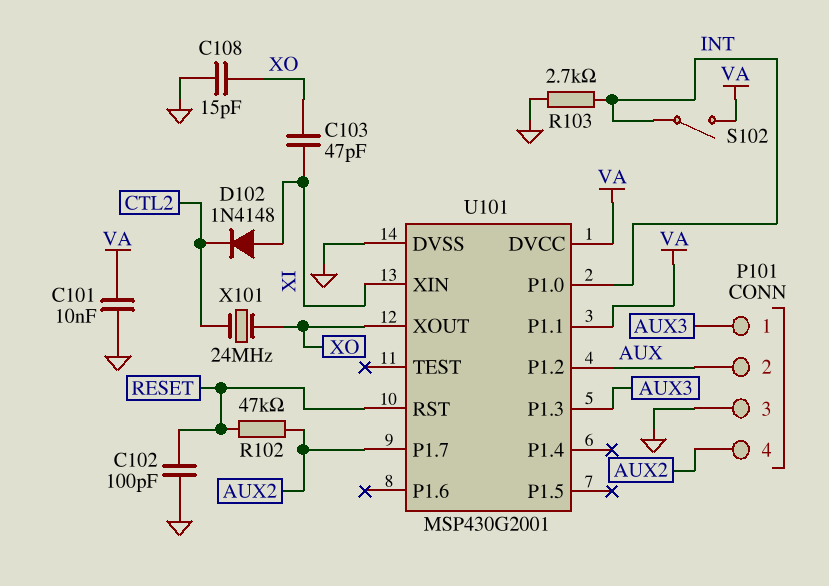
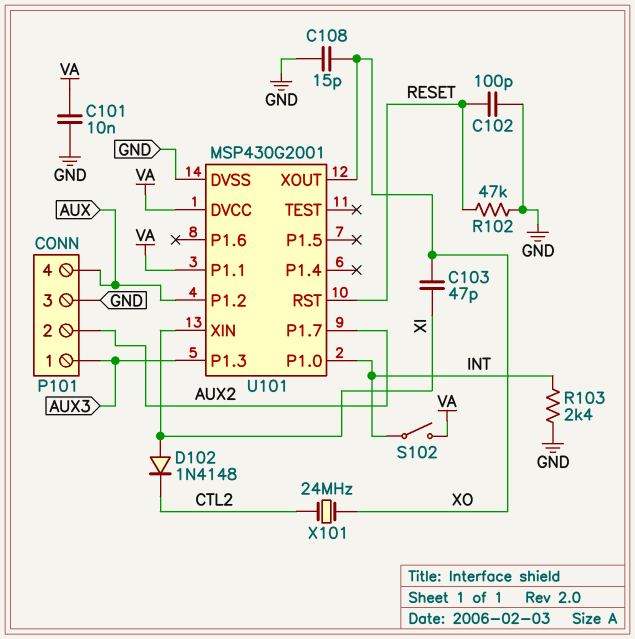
P101 pin 2: AUX -> AUX2
P101 pin 4: AUX2 -> AUX
R102: 47k (AUX2, RESET) -> 47k (GND, RESET)
R103: 2.7k (GND, INT) -> 2.4k (GND, INT)

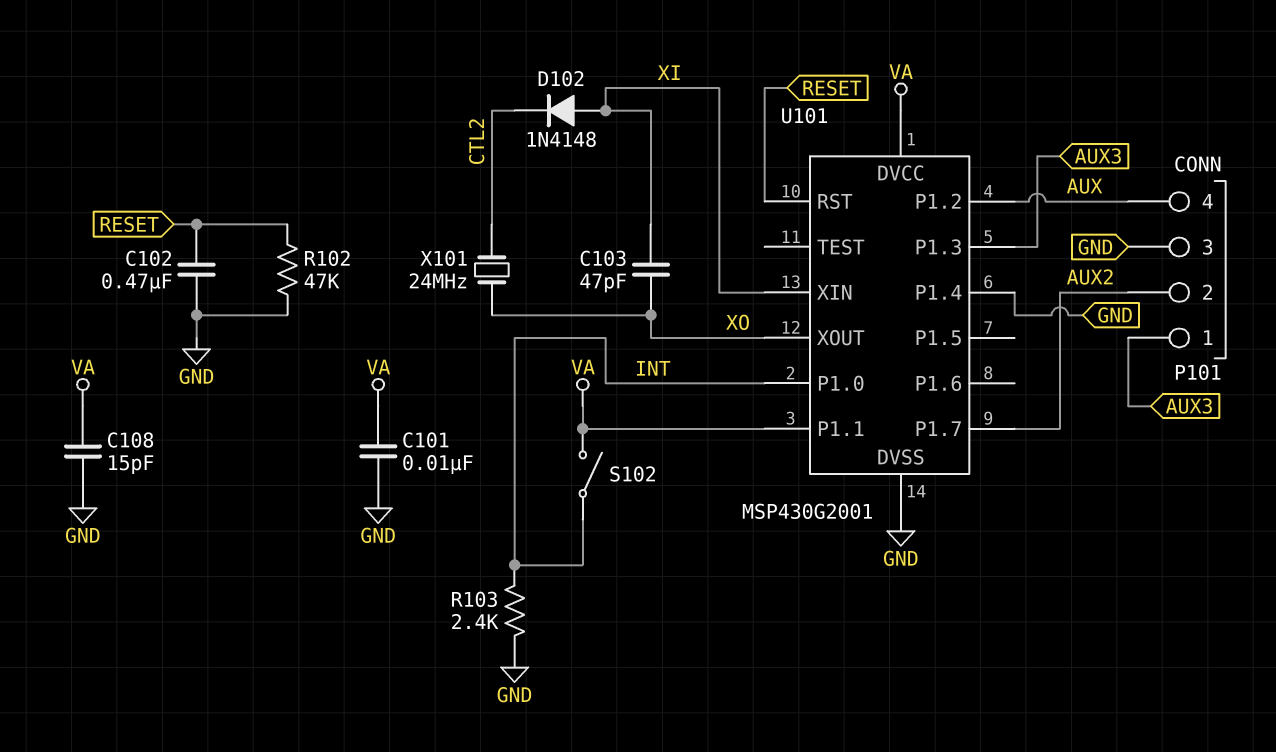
C102: 100pF (GND, RESET) -> 470nF (GND, RESET)
C108: 15pF (GND, XO) -> 15pF (GND, VA)
U101 pin P1.4: none -> GND

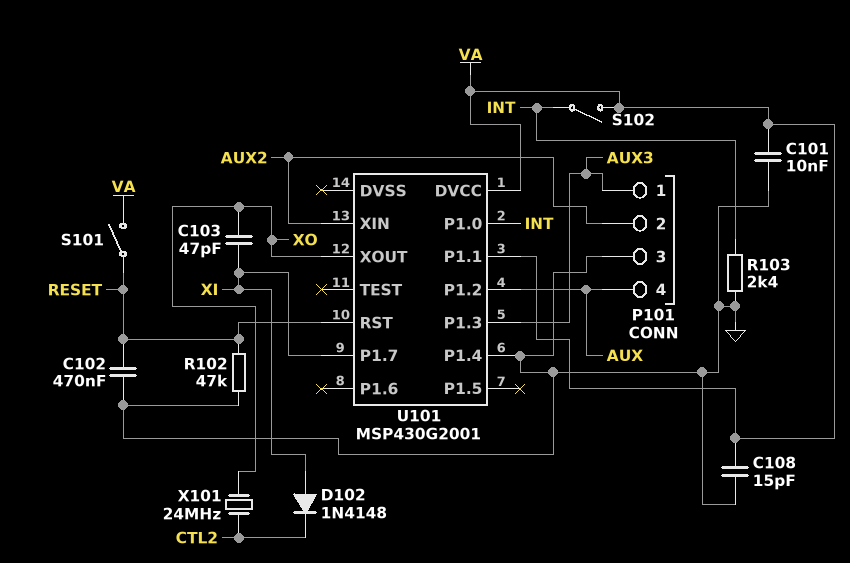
S101: none -> switch (RESET, VA)
U101 pin DVSS: GND -> none
U101 pin P1.7: AUX2 -> XI
U101 pin XIN: XI -> AUX2

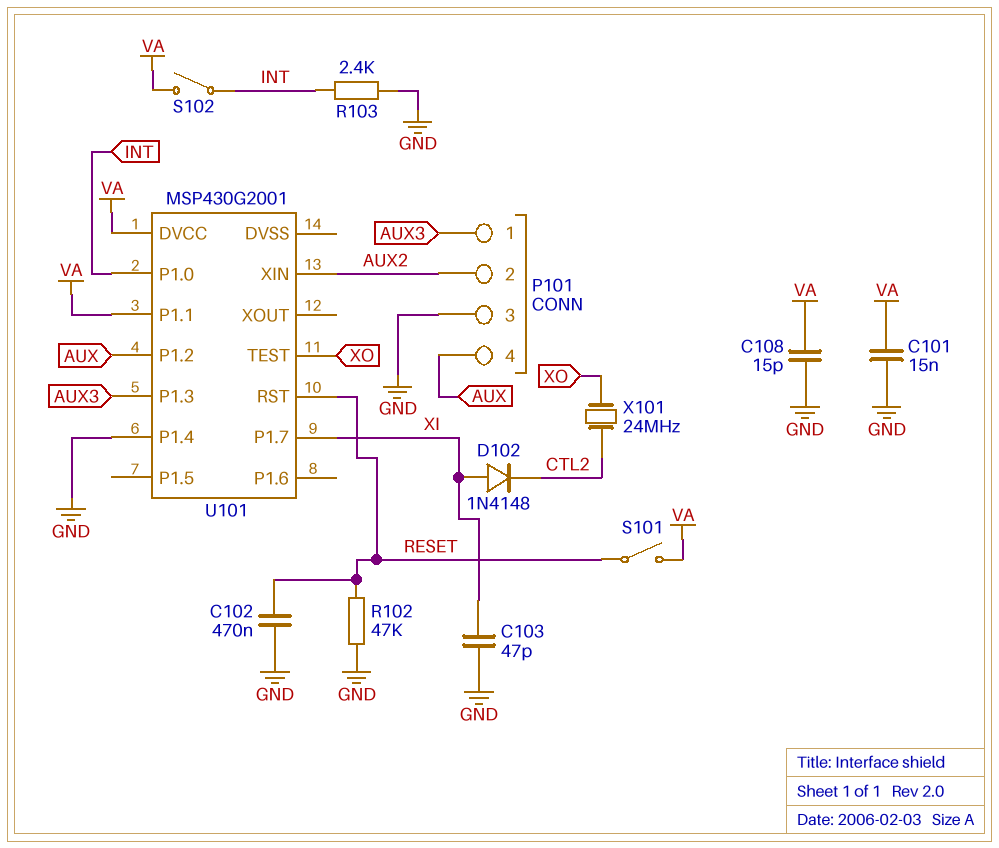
C101: 10nF (GND, VA) -> 15nF (GND, VA)
C103: 47pF (XI, XO) -> 47pF (GND, XI)
U101 pin TEST: none -> XO
U101 pin XOUT: XO -> none

